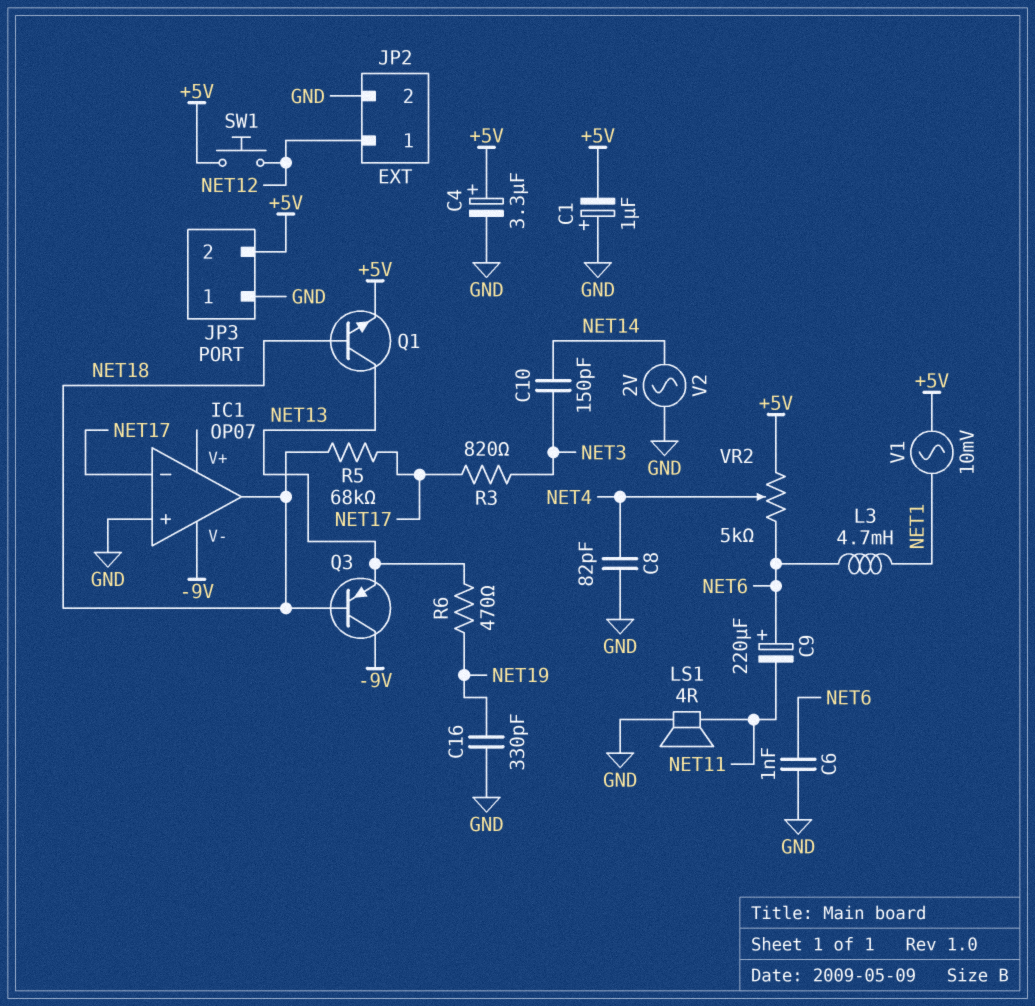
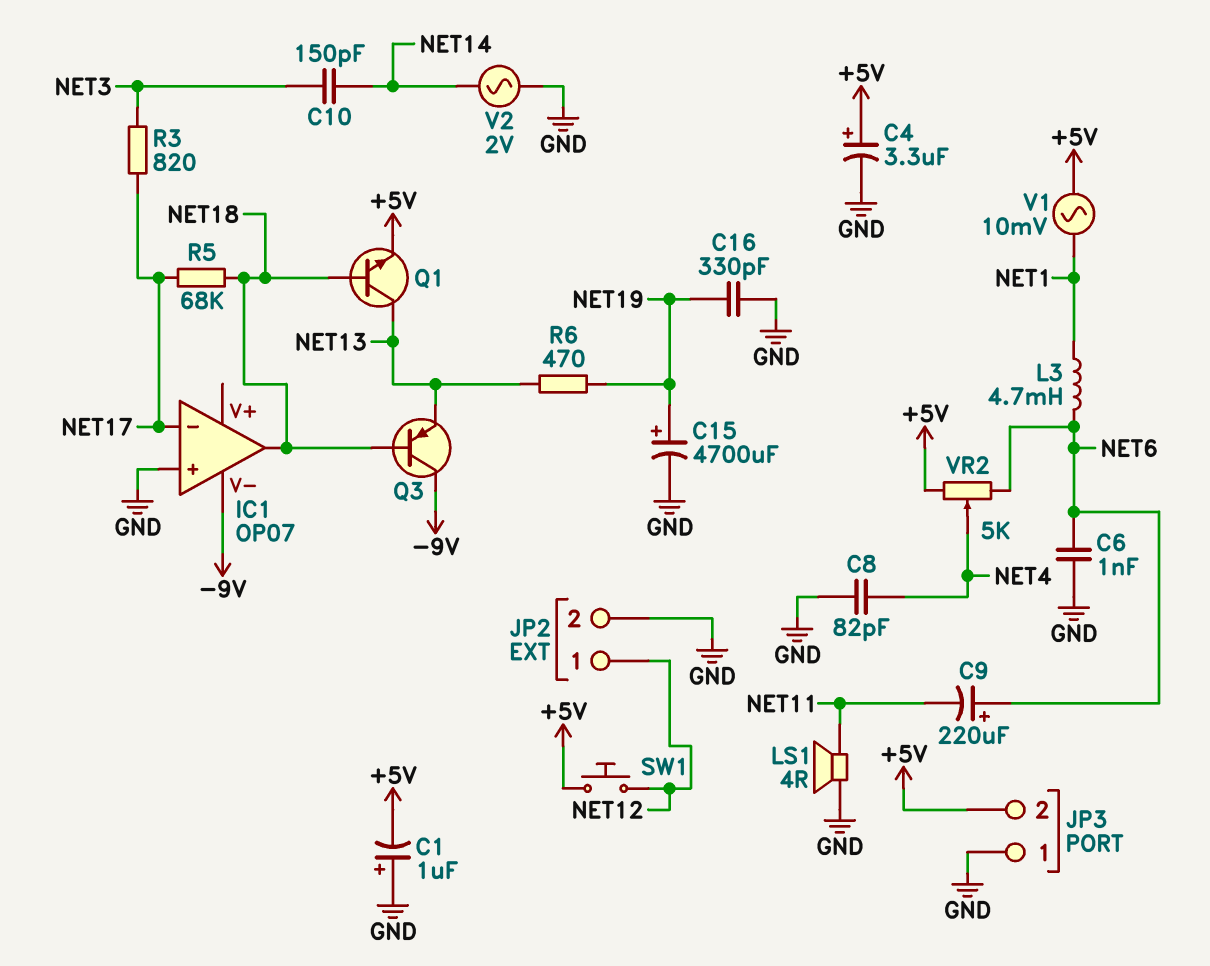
C15: none -> 4700uF (plus NET19, minus GND)

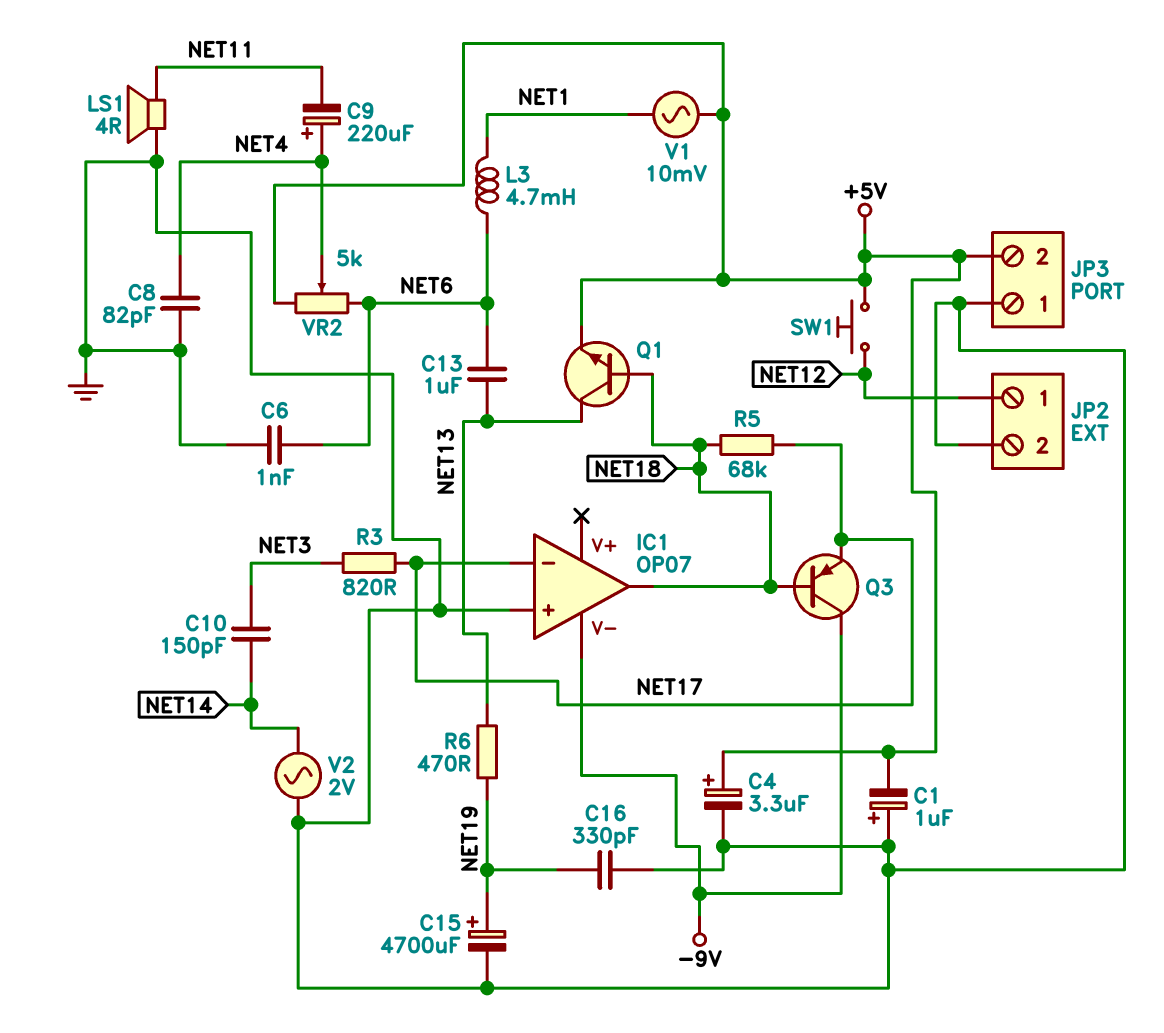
C9: 220uF (plus NET6, minus NET11) -> 220uF (plus NET4, minus NET11)
C13: none -> 1uF (NET6, NET13)
Q3: PNP (B NET18, C -9V, E NET13) -> PNP (B NET18, C -9V, E NET17)

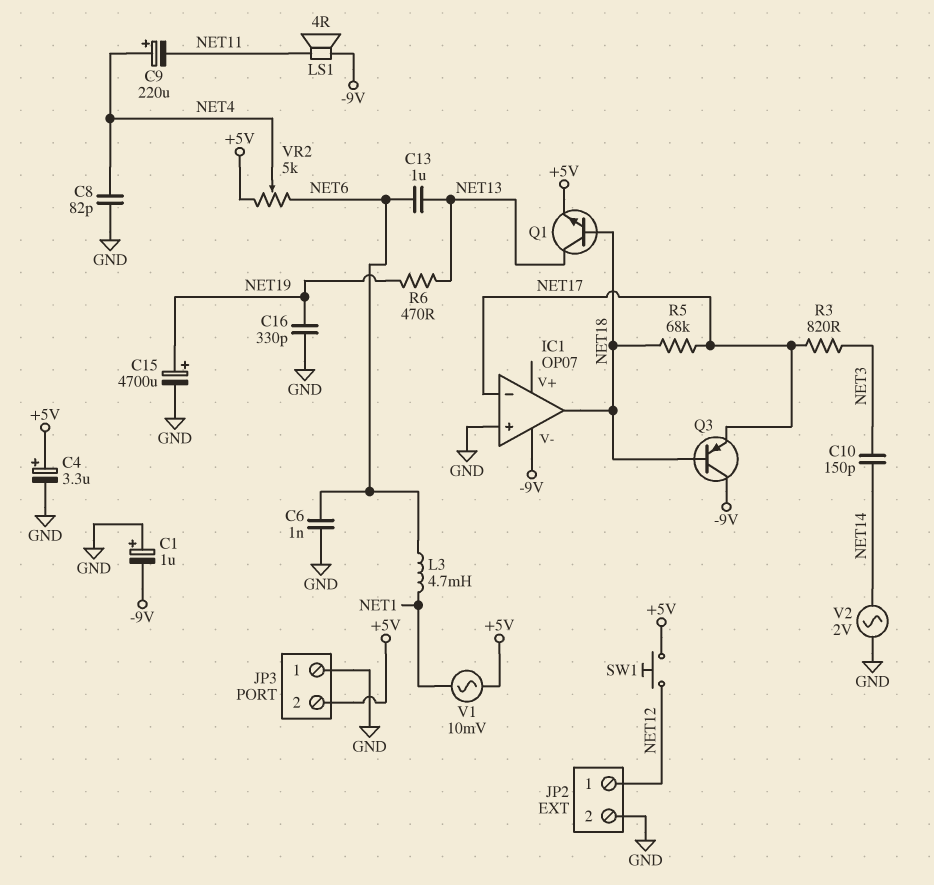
C1: 1uF (plus GND, minus +5V) -> 1uF (plus GND, minus -9V)
LS1: speaker 4R (GND, NET11) -> speaker 4R (-9V, NET11)

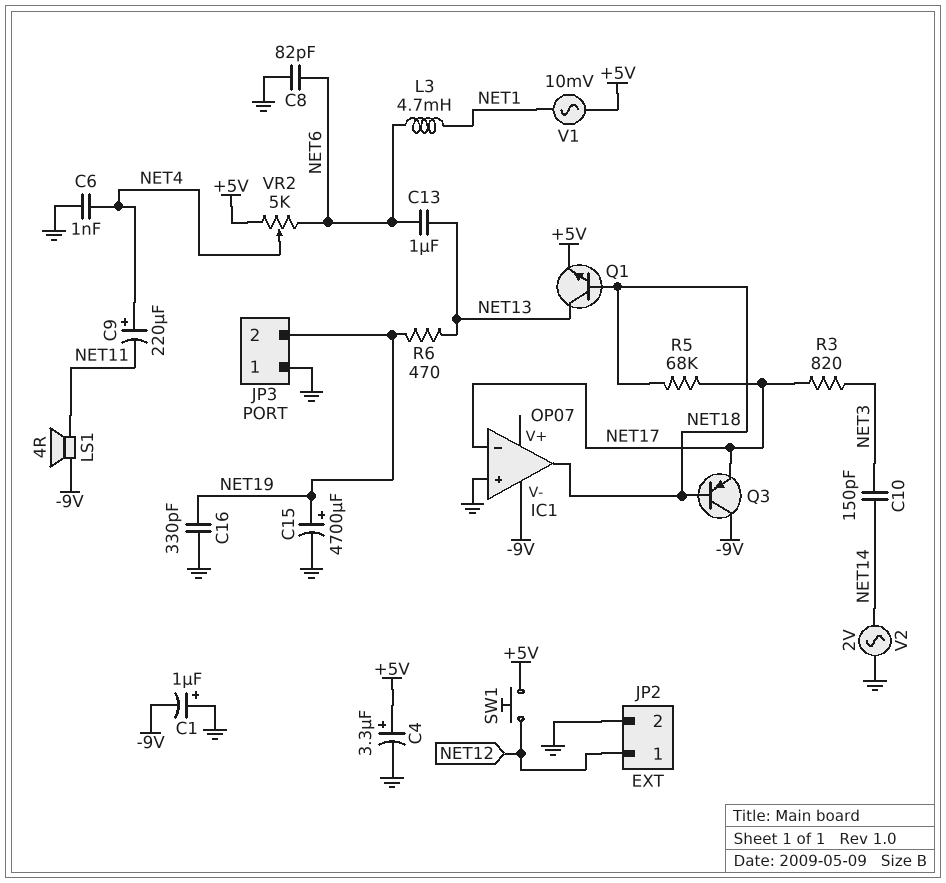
C6: 1nF (GND, NET6) -> 1nF (GND, NET4)
C8: 82pF (GND, NET4) -> 82pF (GND, NET6)
JP3 pin 2: +5V -> NET19

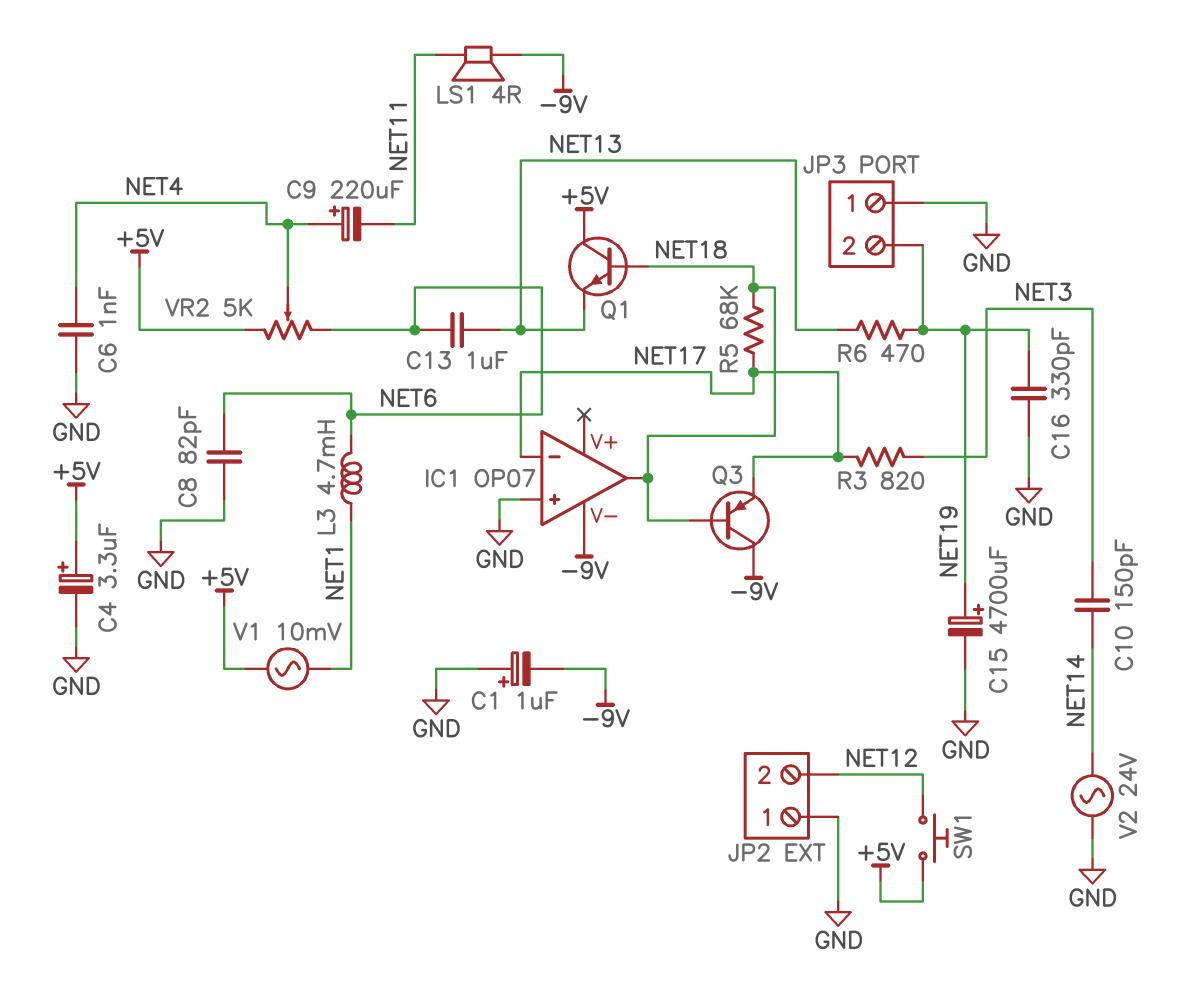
JP2 pin 1: NET12 -> GND
JP2 pin 2: GND -> NET12
Q1: NPN (B NET18, C NET13, E +5V) -> NPN (B NET18, C +5V, E NET13)
V2: AC 2V (GND, NET14) -> AC 24V (GND, NET14)

